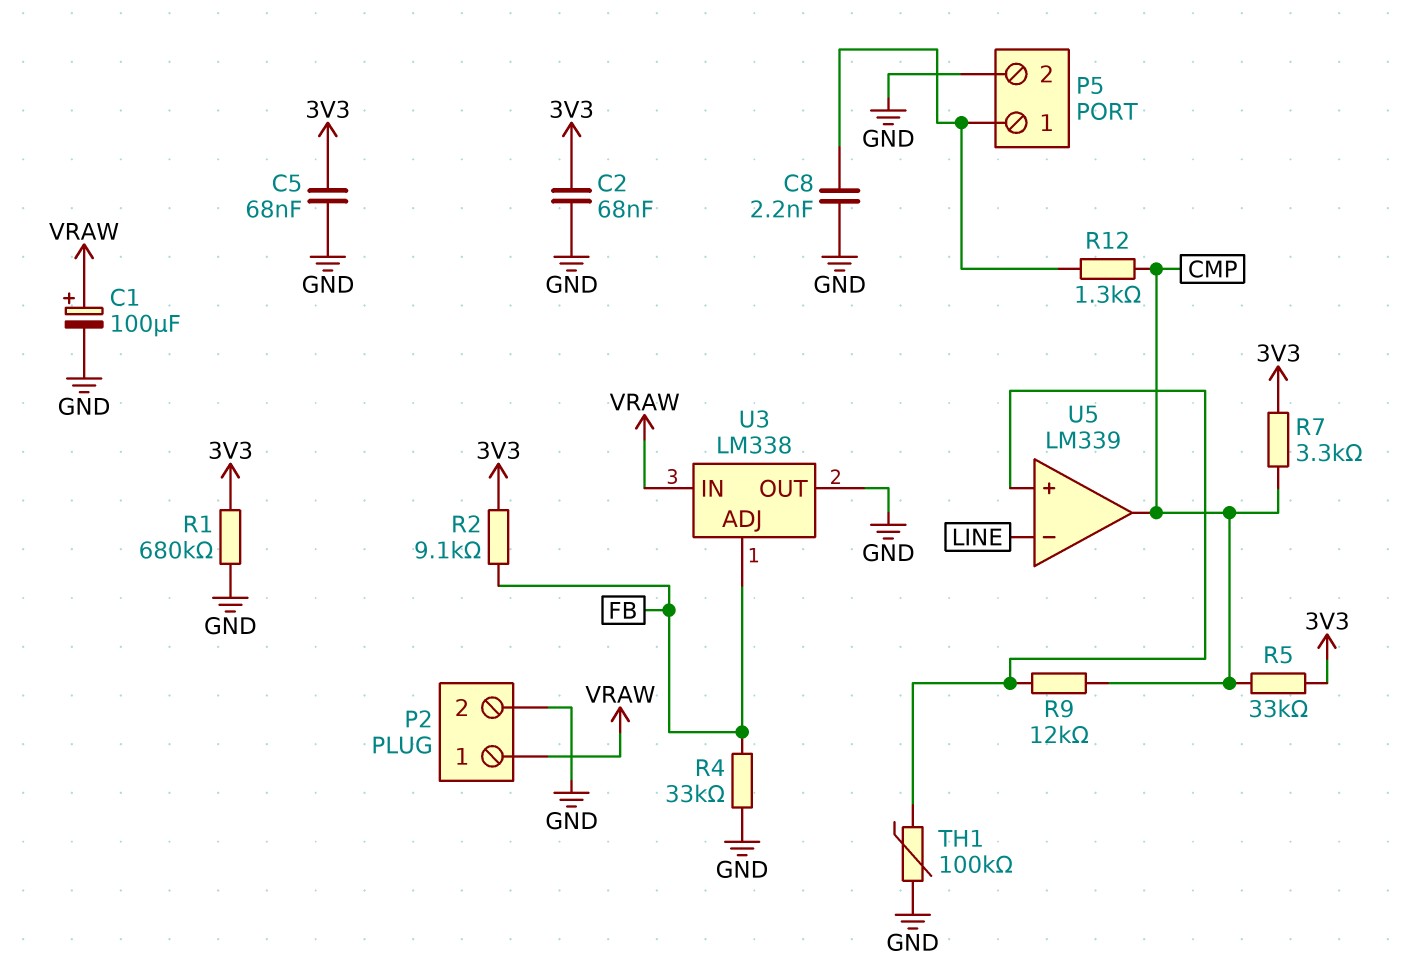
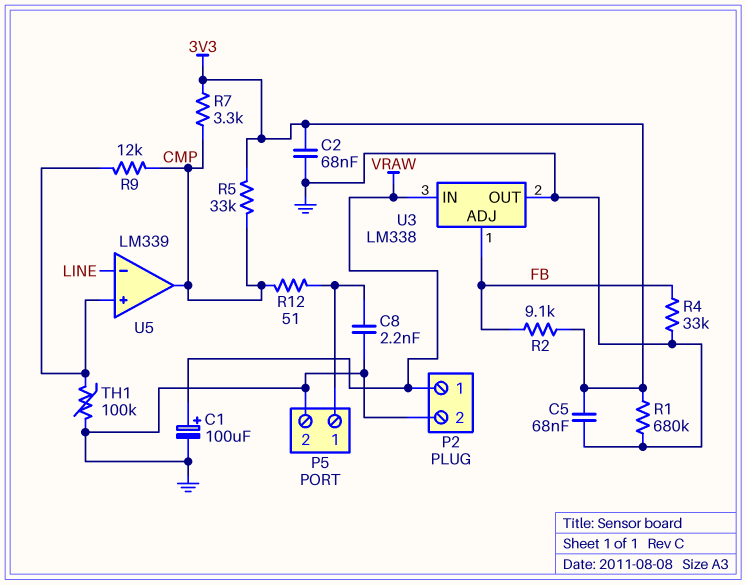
R12: 1.3k (CMP, P5/1) -> 51 (CMP, P5/1)

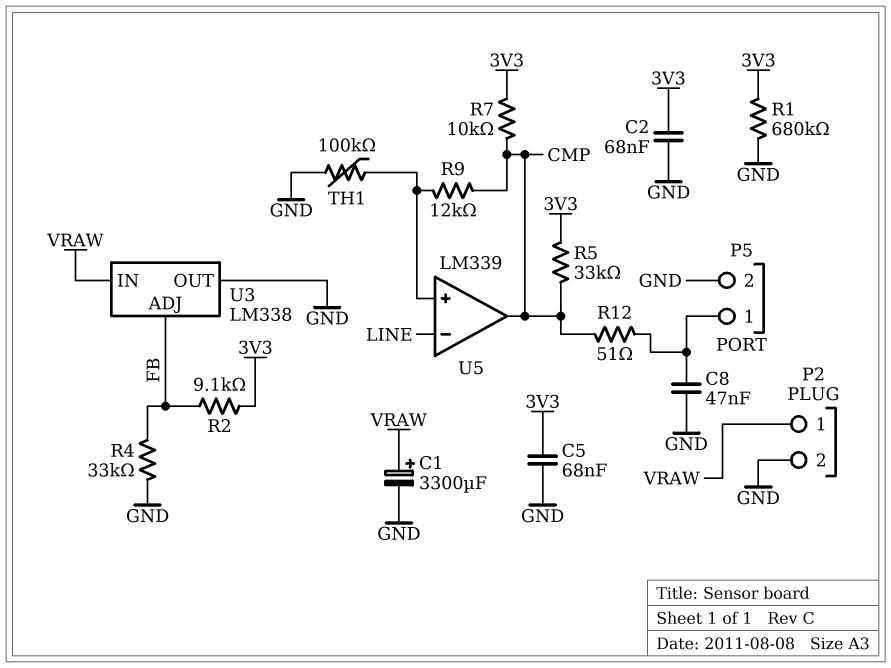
C1: 100uF (plus VRAW, minus GND) -> 3300uF (plus VRAW, minus GND)
C8: 2.2nF (GND, P5/1) -> 47nF (GND, P5/1)
R7: 3.3k (3V3, CMP) -> 10k (3V3, CMP)

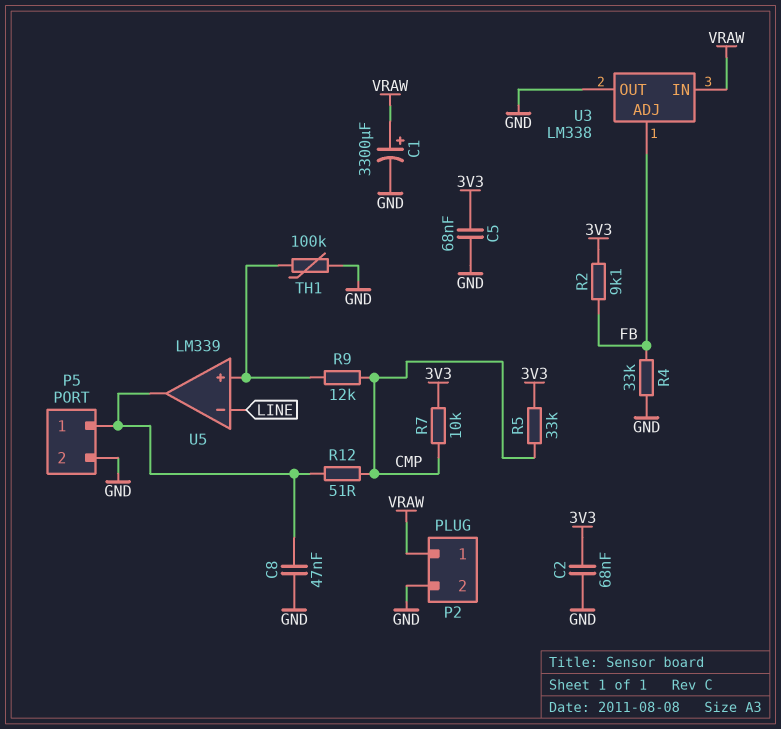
R1: 680k (3V3, GND) -> none
U5 pin out: CMP -> P5/1

